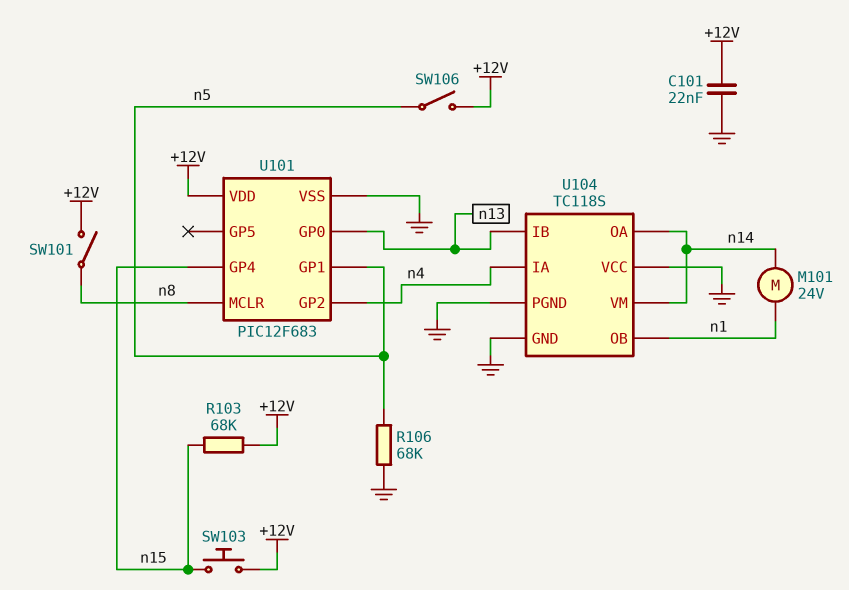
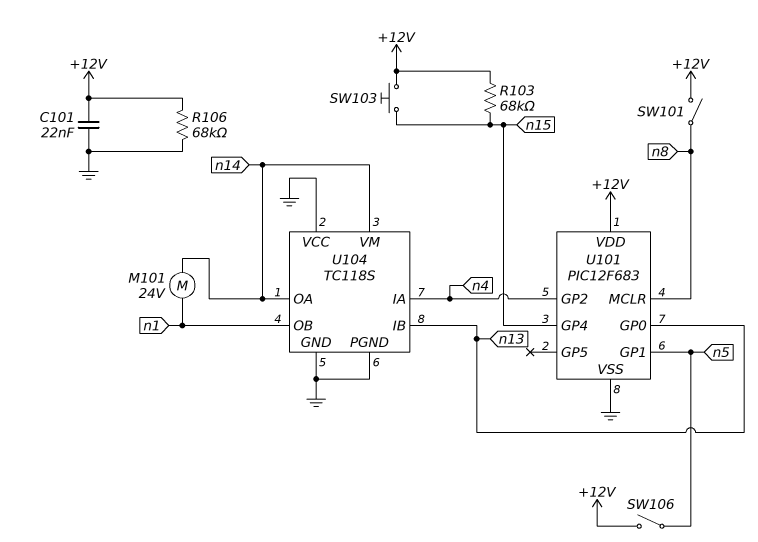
R106: 68k (GND, n5) -> 68k (+12V, GND)

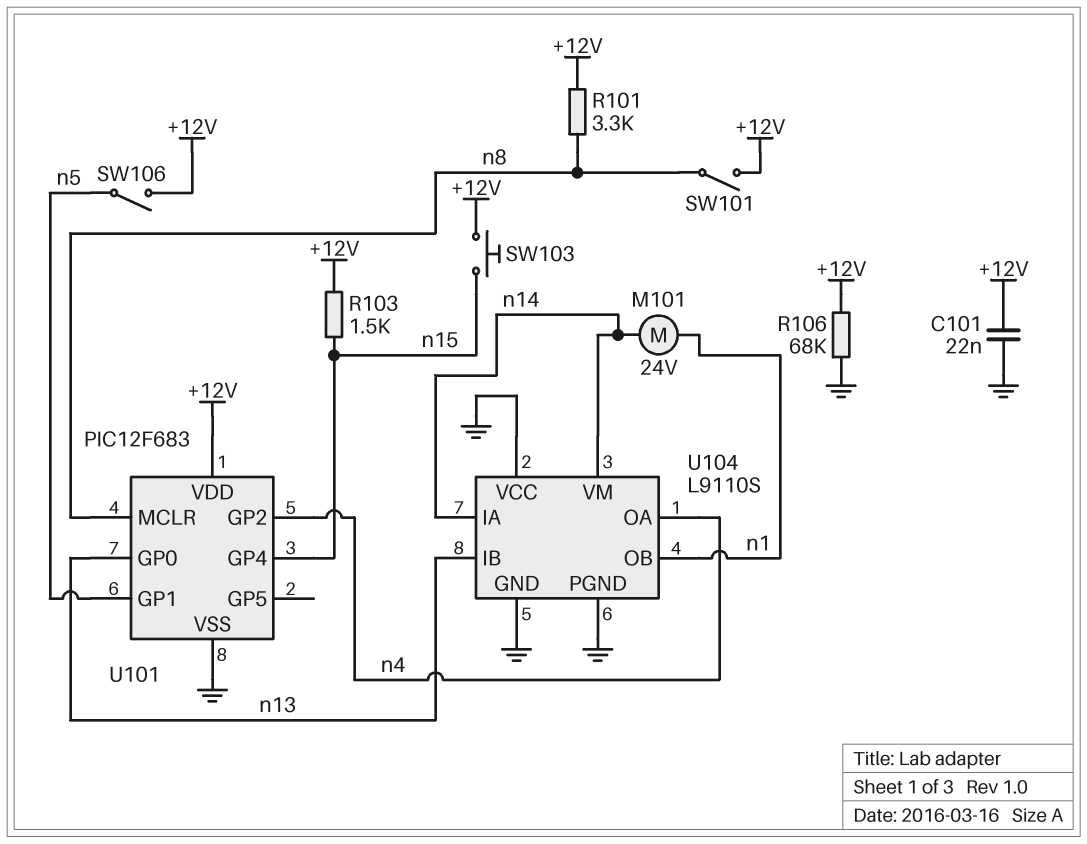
R101: none -> 3.3k (+12V, n8)
R103: 68k (+12V, n15) -> 1.5k (+12V, n15)
U104: TC118S -> L9110S
U104 pin IA: n4 -> n14
U104 pin OA: n14 -> n4

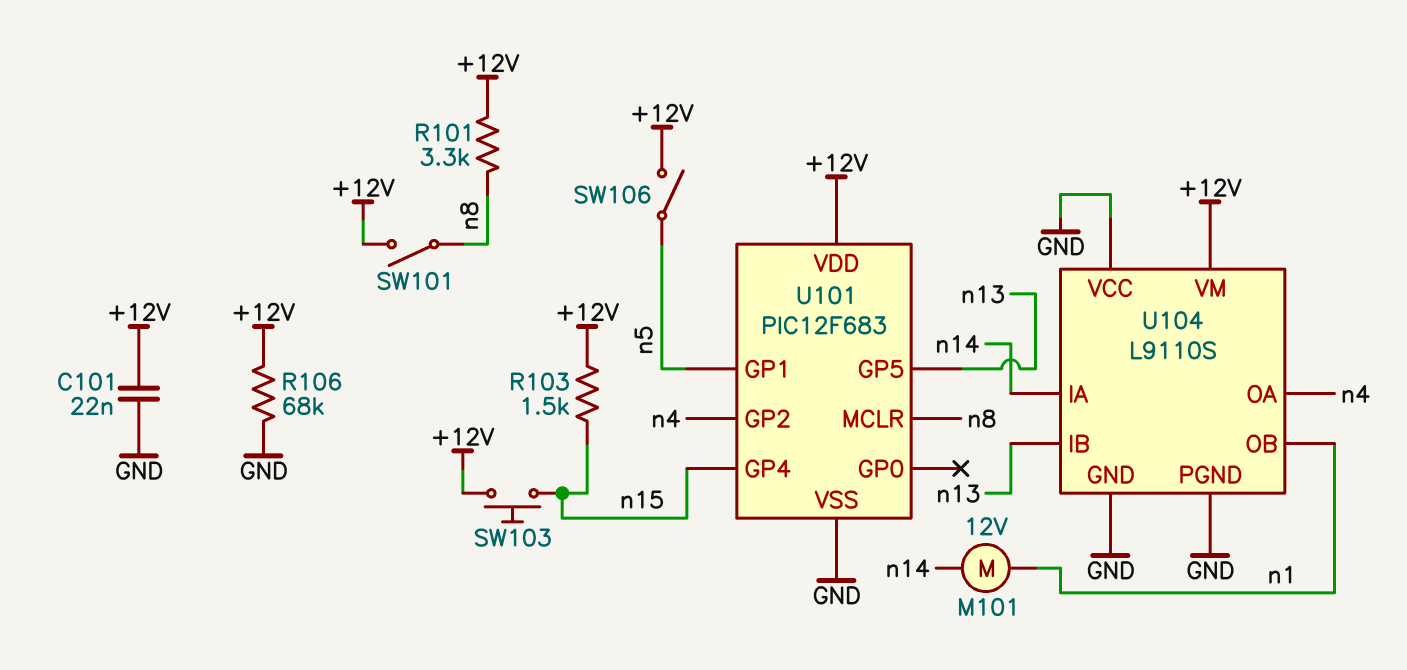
M101: motor 24V (n1, n14) -> motor 12V (n1, n14)
U101 pin GP0: n13 -> none
U101 pin GP5: none -> n13
U104 pin VM: n14 -> +12V

